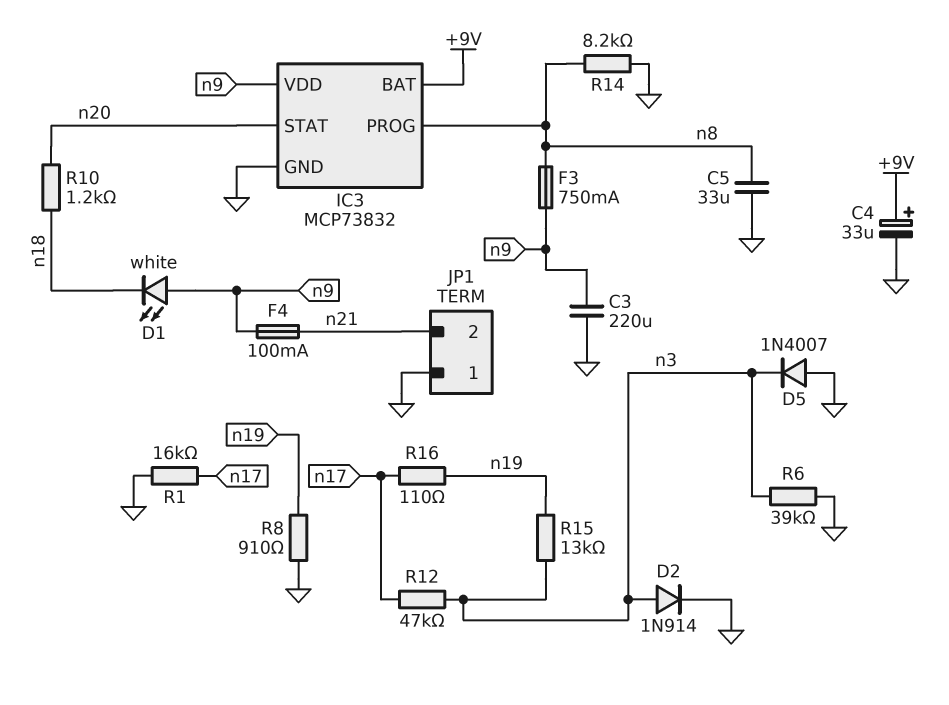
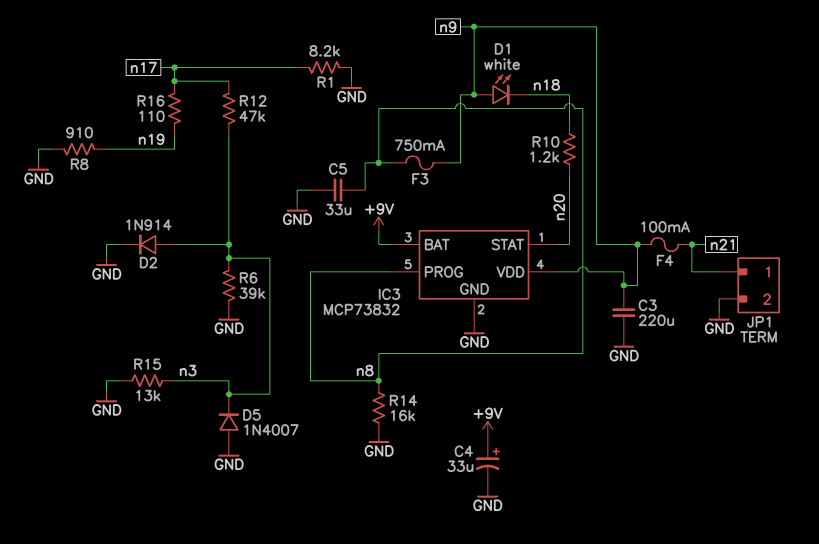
JP1 pin 1: GND -> n21
JP1 pin 2: n21 -> GND
R1: 16k (GND, n17) -> 8.2k (GND, n17)
R14: 8.2k (GND, n8) -> 16k (GND, n8)
R15: 13k (n3, n19) -> 13k (GND, n3)

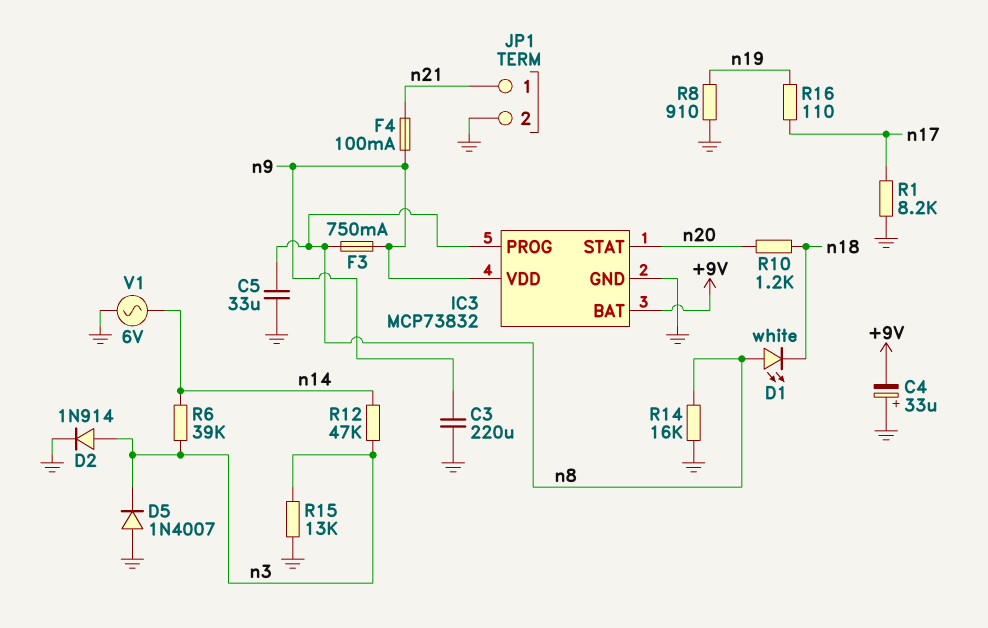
C4: 33uF (plus +9V, minus GND) -> 33uF (plus GND, minus +9V)
D1: LED white (A n9, K n18) -> LED white (A n8, K n18)
R6: 39k (GND, n3) -> 39k (n3, n14)
R12: 47k (n3, n17) -> 47k (n3, n14)
V1: none -> AC 6V (GND, n14)

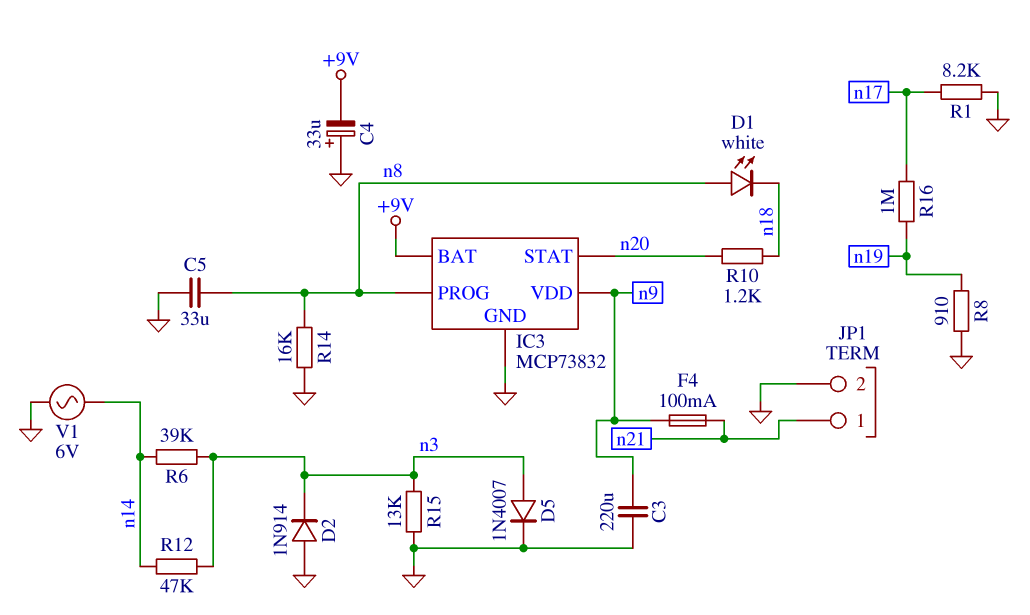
D2: diode 1N914 (A n3, K GND) -> diode 1N914 (A GND, K n3)
D5: diode 1N4007 (A GND, K n3) -> diode 1N4007 (A n3, K GND)
F3: 750mA (n8, n9) -> none
R16: 110 (n17, n19) -> 1M (n17, n19)

